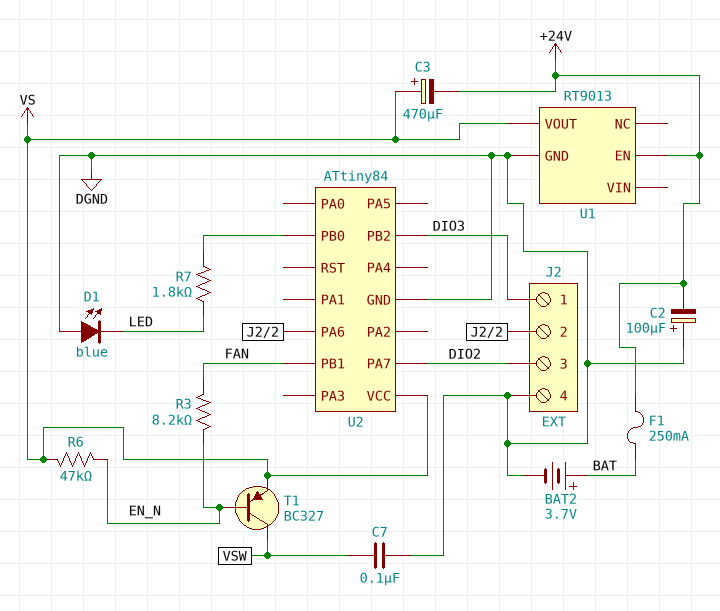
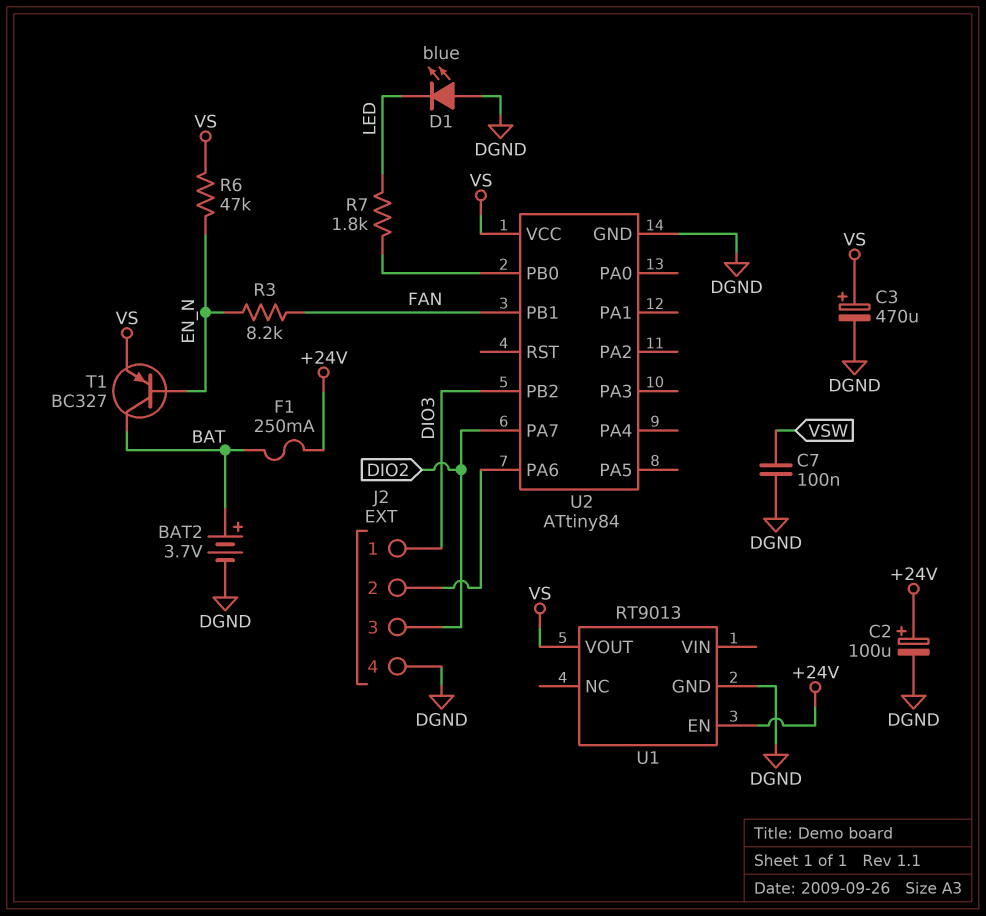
C2: 100uF (plus DGND, minus +24V) -> 100uF (plus +24V, minus DGND)
C3: 470uF (plus VS, minus +24V) -> 470uF (plus VS, minus DGND)
T1: PNP BC327 (B EN_N, C VSW, E VS) -> PNP BC327 (B EN_N, C BAT, E VS)

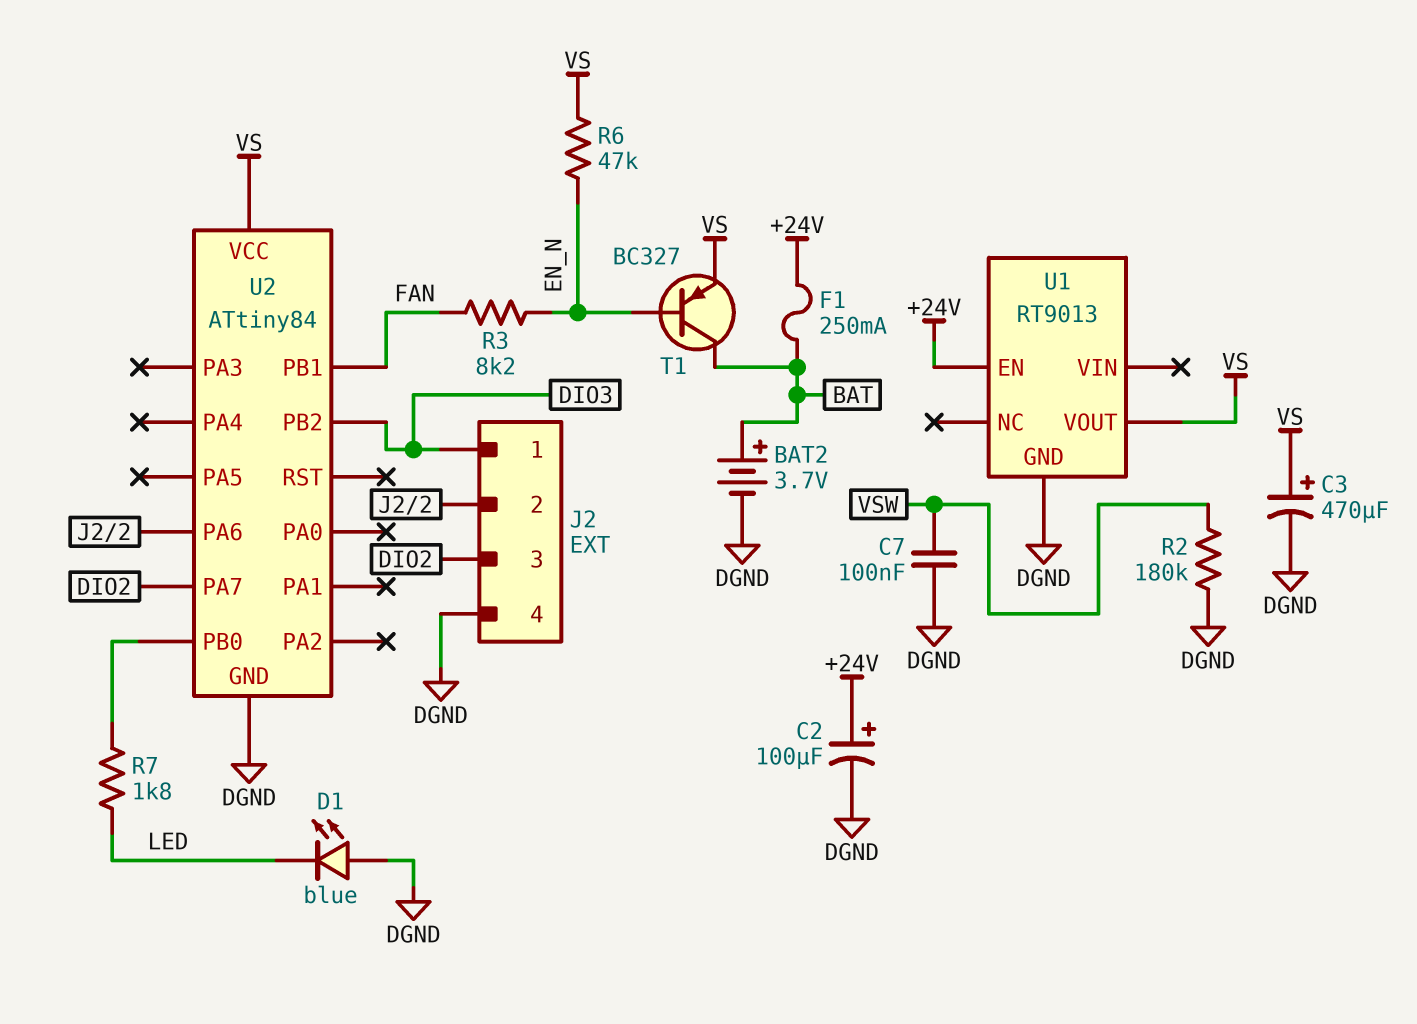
R2: none -> 180k (DGND, VSW)

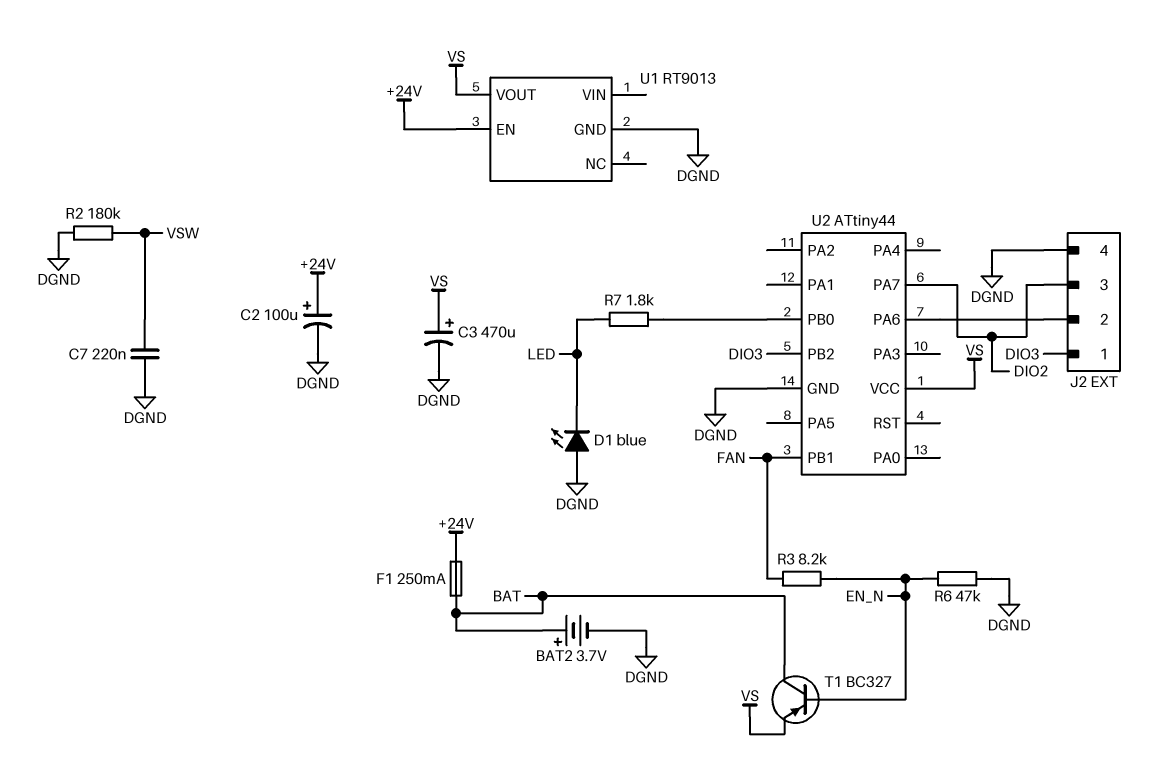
C7: 100nF (DGND, VSW) -> 220nF (DGND, VSW)
R6: 47k (EN_N, VS) -> 47k (DGND, EN_N)
U2: ATtiny84 -> ATtiny44

